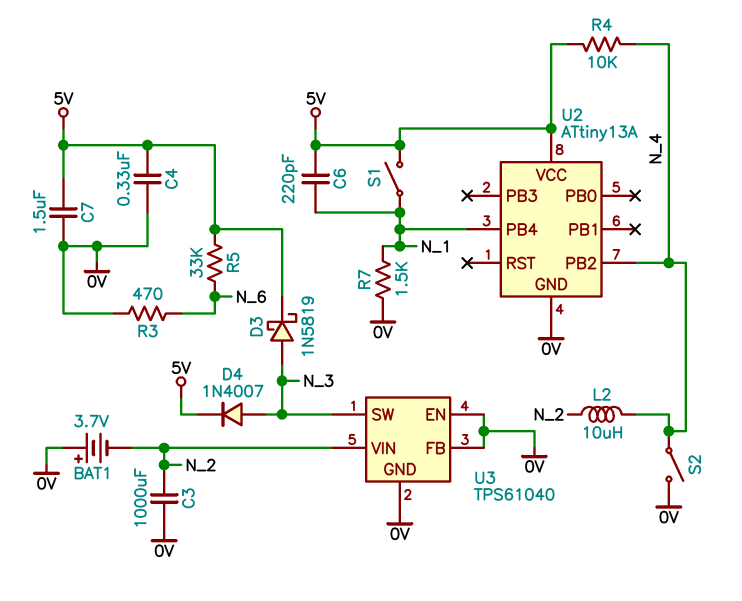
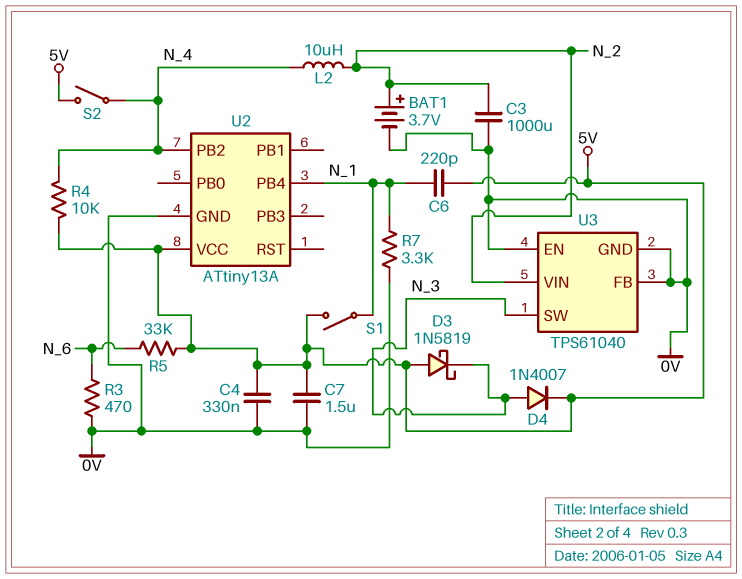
BAT1: 3.7V (plus 0V, minus N_2) -> 3.7V (plus N_2, minus 0V)
D3: schottky 1N5819 (A N_3, K 5V) -> schottky 1N5819 (A 5V, K N_3)
R7: 1.5k (0V, N_1) -> 3.3k (0V, N_1)
S2: switch (0V, N_4) -> switch (5V, N_4)

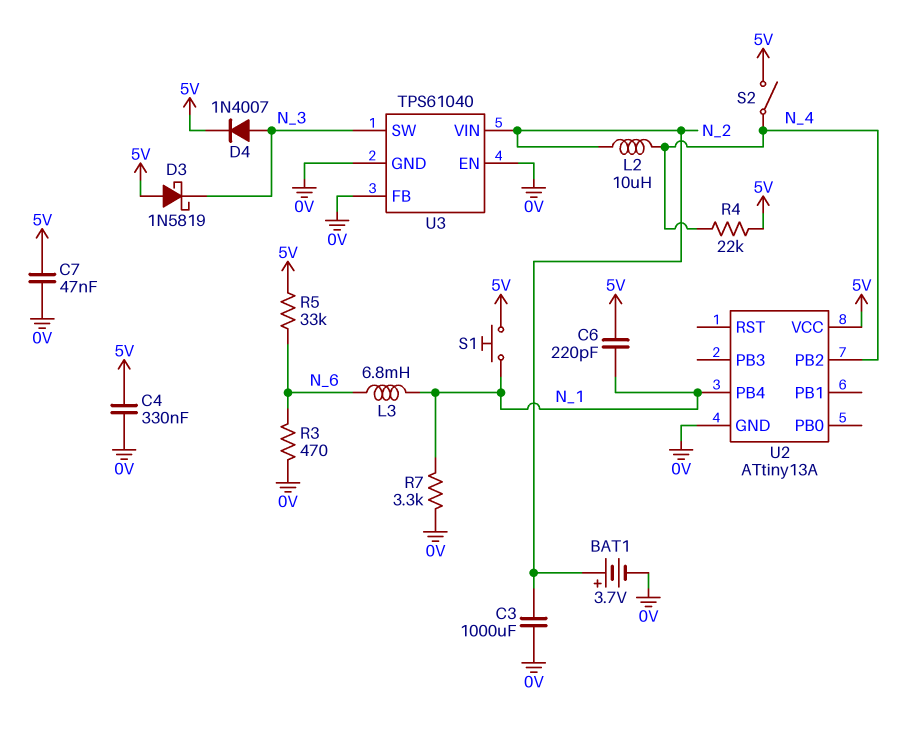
C7: 1.5uF (0V, 5V) -> 47nF (0V, 5V)
L3: none -> 6.8mH (N_1, N_6)
R4: 10k (5V, N_4) -> 22k (5V, N_4)
S1: switch (5V, N_1) -> button (5V, N_1)

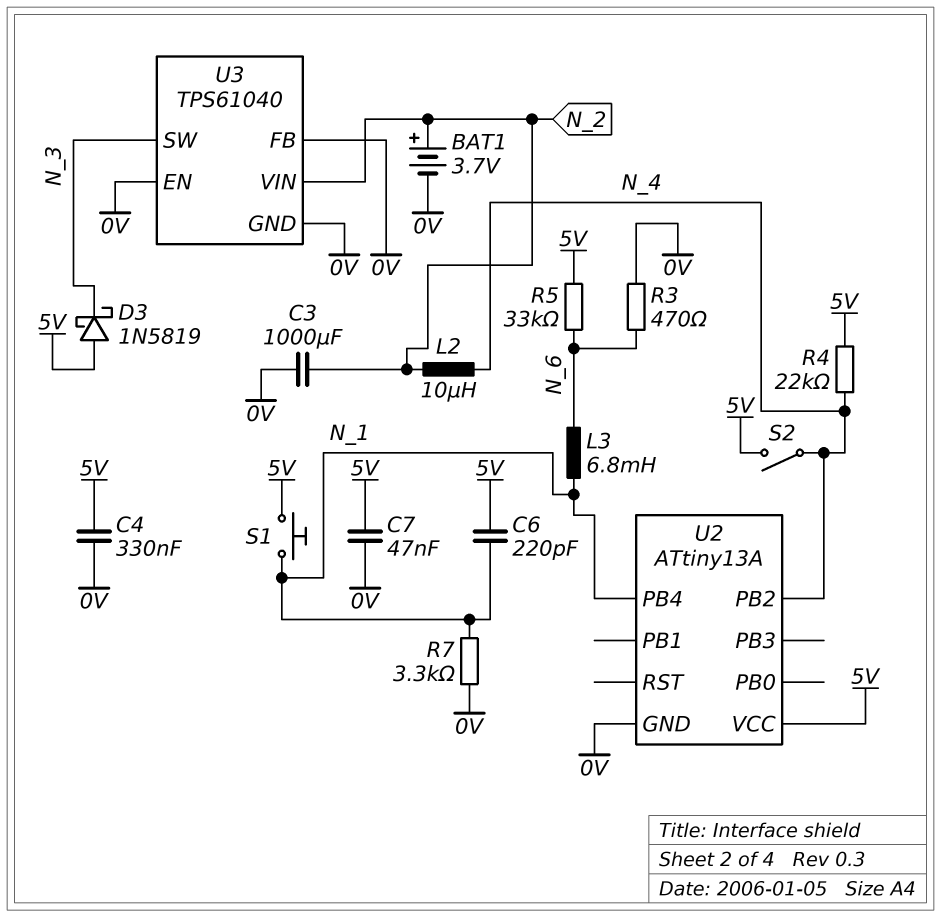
D4: diode 1N4007 (A N_3, K 5V) -> none

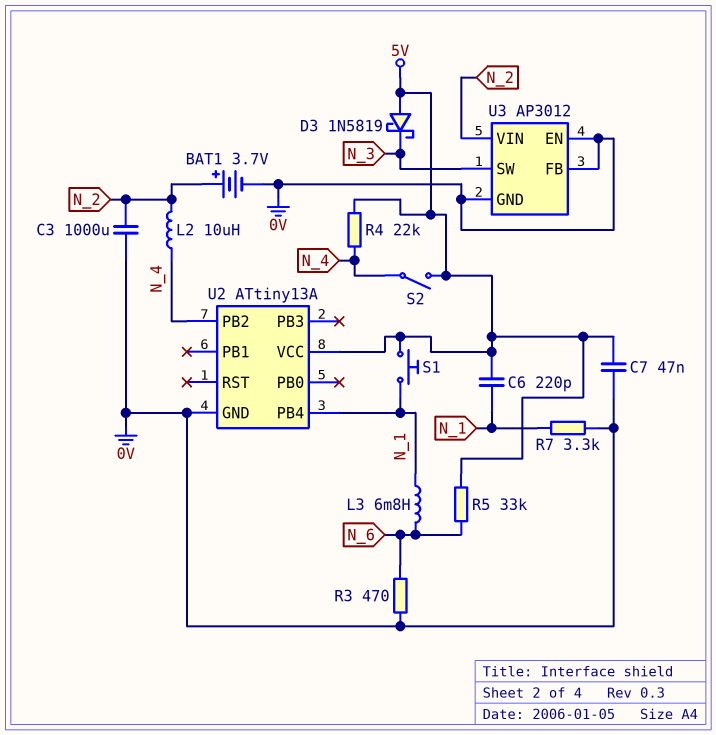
C4: 330nF (0V, 5V) -> none
U3: TPS61040 -> AP3012

